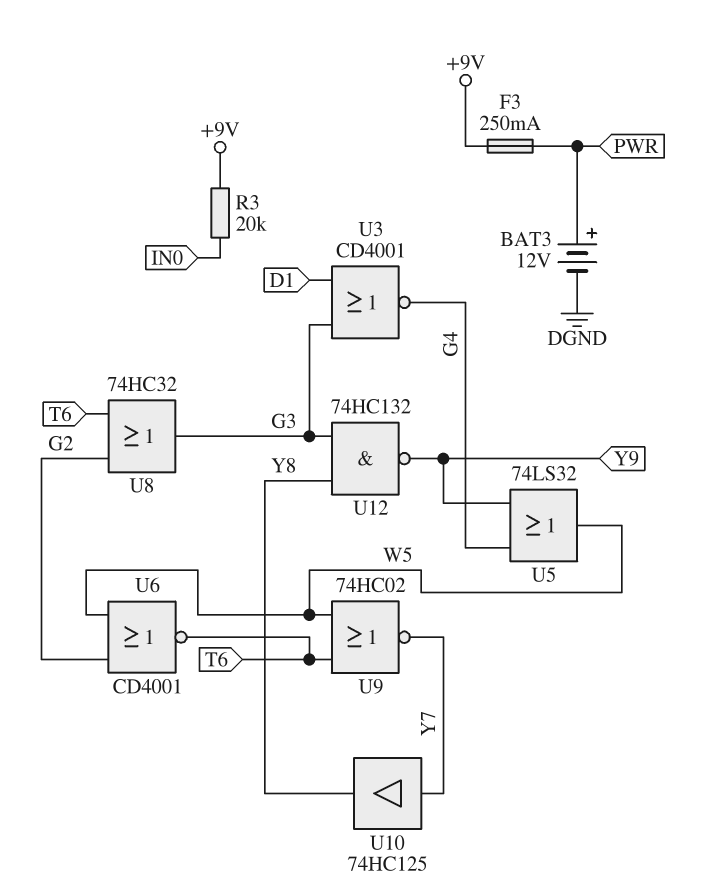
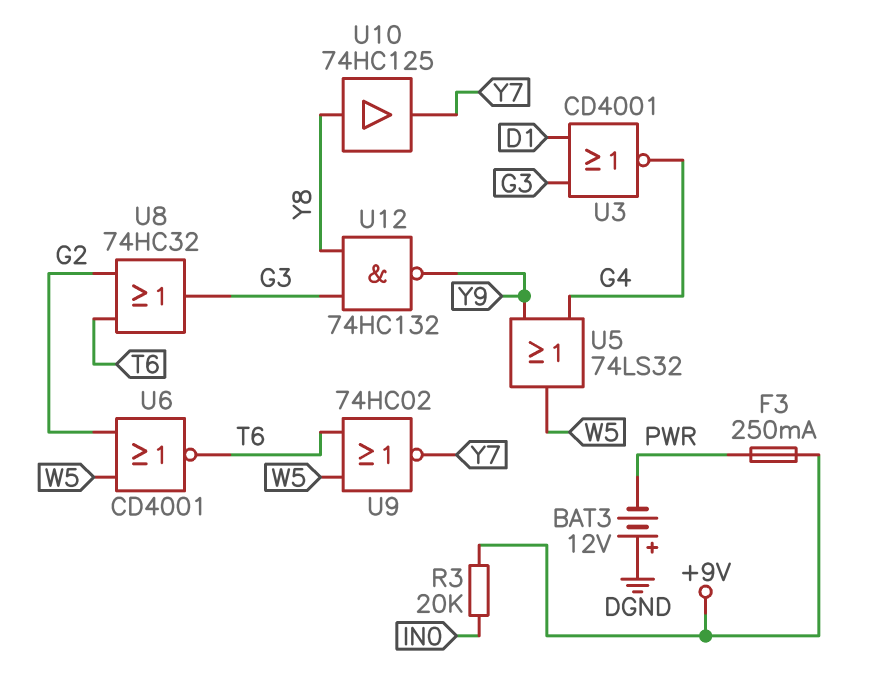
BAT3: 12V (plus PWR, minus DGND) -> 12V (plus DGND, minus PWR)
U10: buffer 74HC125 (in Y7, out Y8) -> buffer 74HC125 (in Y8, out Y7)

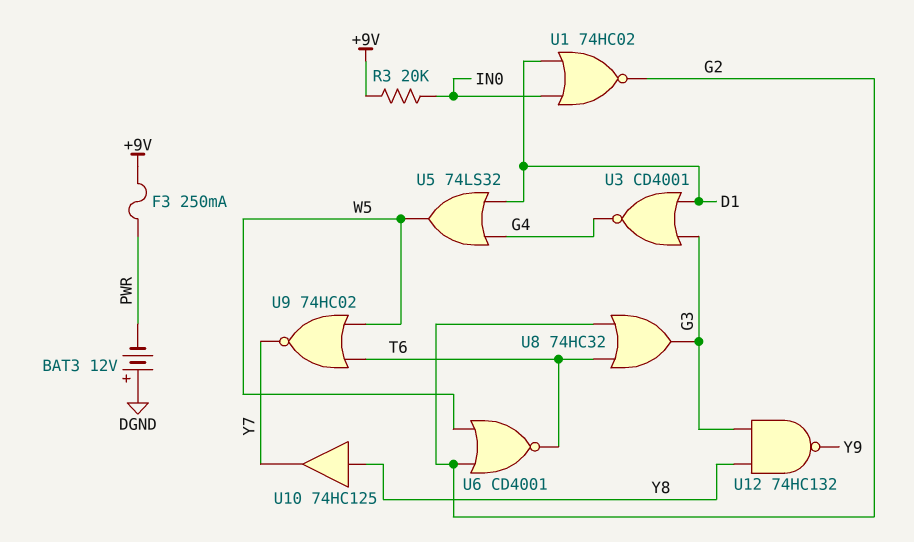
U1: none -> NOR 74HC02 (in D1, in IN0, out G2)
U5: OR 74LS32 (in G4, in Y9, out W5) -> OR 74LS32 (in D1, in G4, out W5)

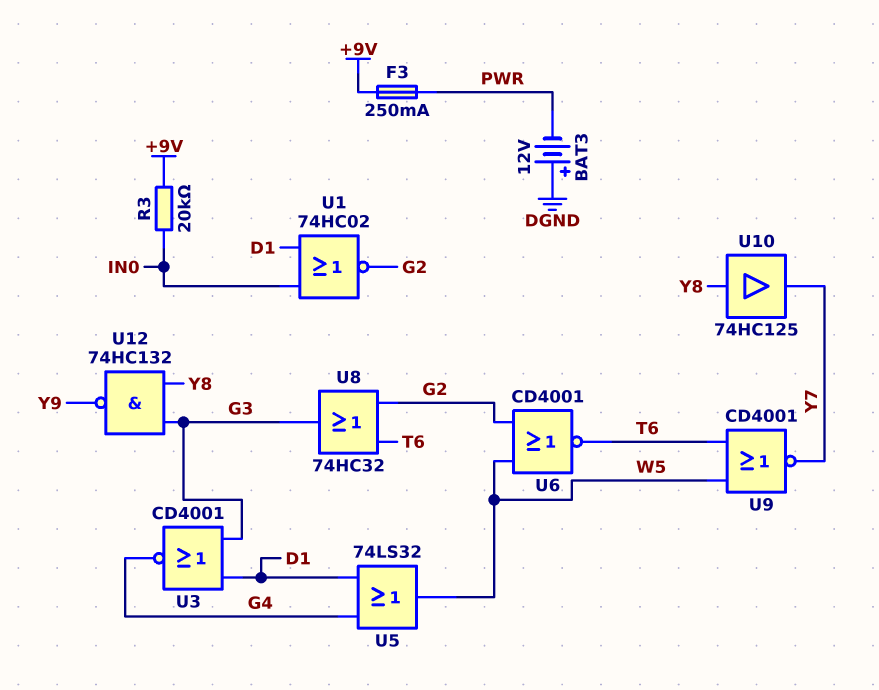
U9: NOR 74HC02 (in T6, in W5, out Y7) -> NOR CD4001 (in T6, in W5, out Y7)

